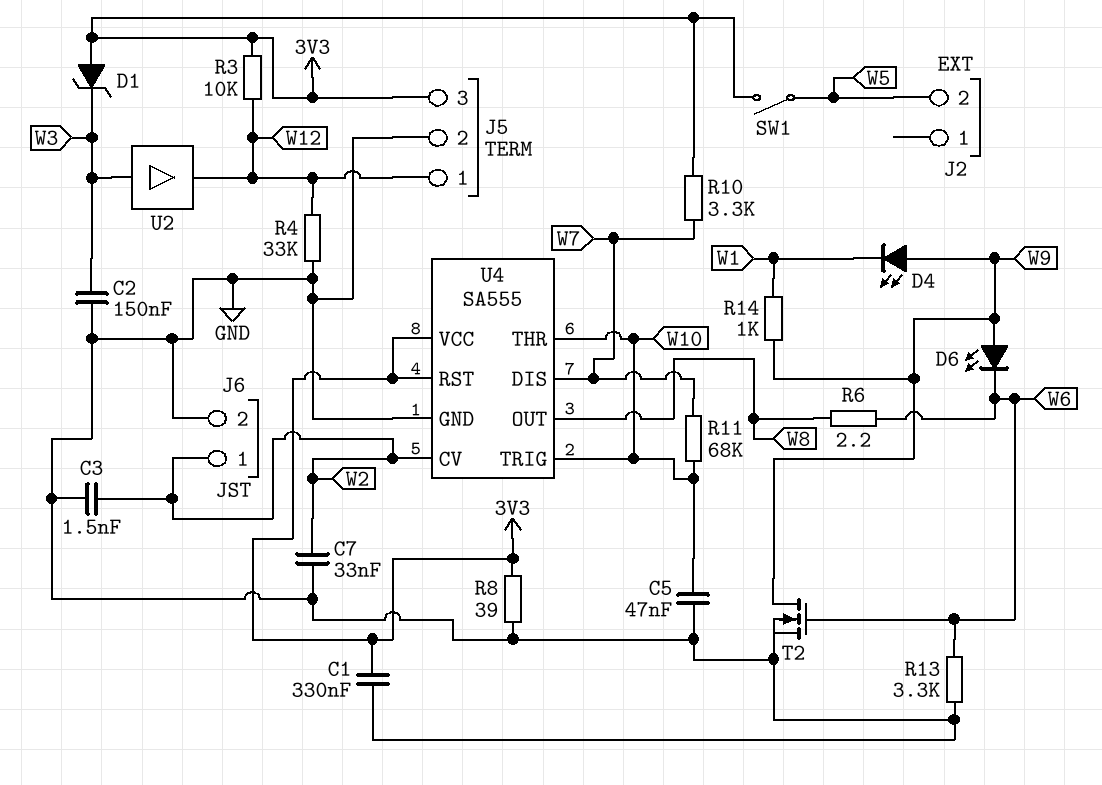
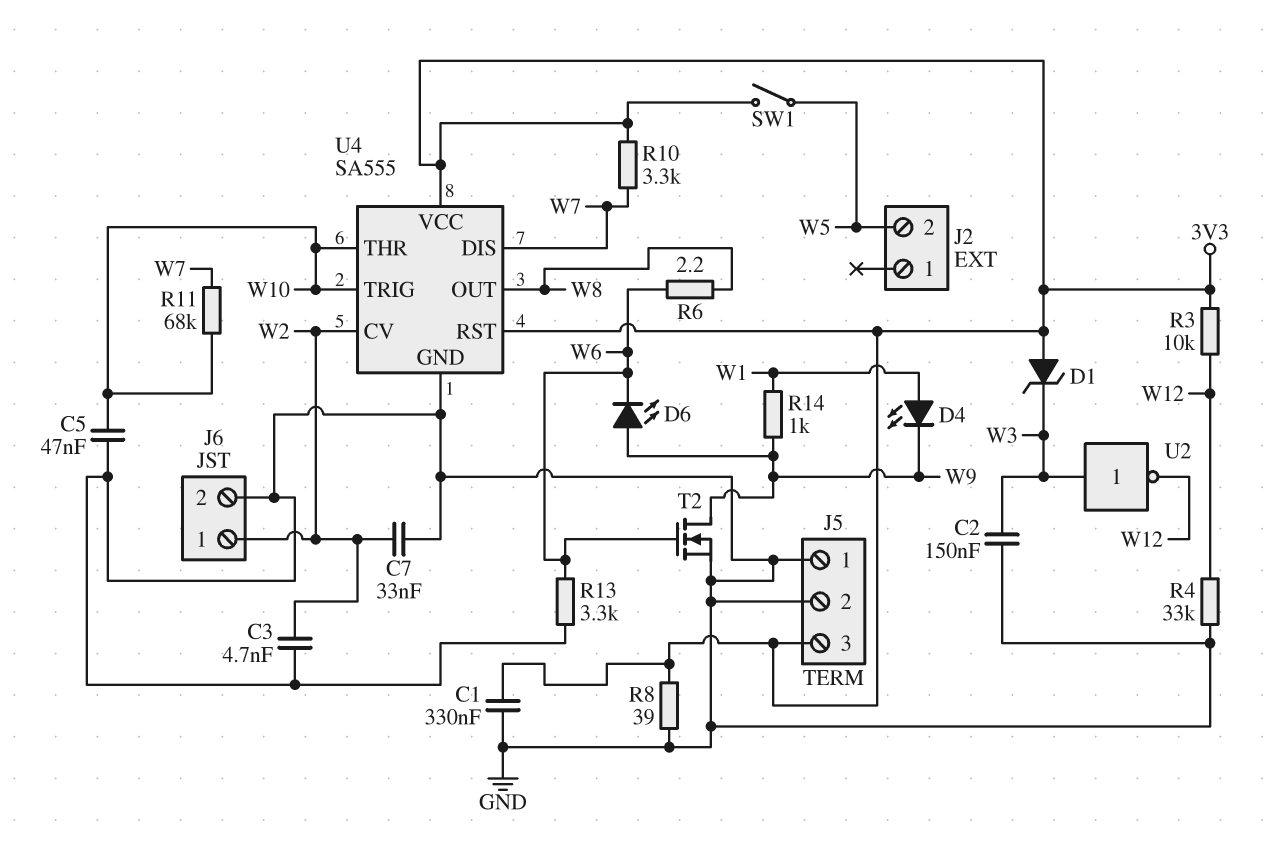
C3: 1.5nF (GND, W2) -> 4.7nF (GND, W2)
D4: LED (A W9, K W1) -> LED (A W1, K W9)
J5 pin 1: W12 -> GND
U2: buffer (in W3, out W12) -> NOT (in W3, out W12)

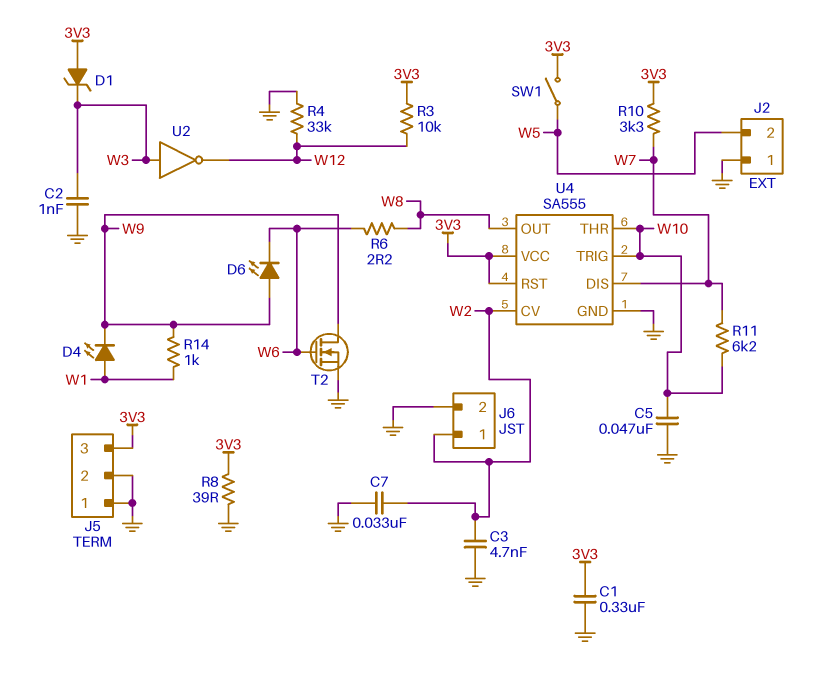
C2: 150nF (GND, W3) -> 1nF (GND, W3)
J2 pin 1: none -> GND
R11: 68k (W7, W10) -> 6.2k (W7, W10)
R13: 3.3k (GND, W6) -> none

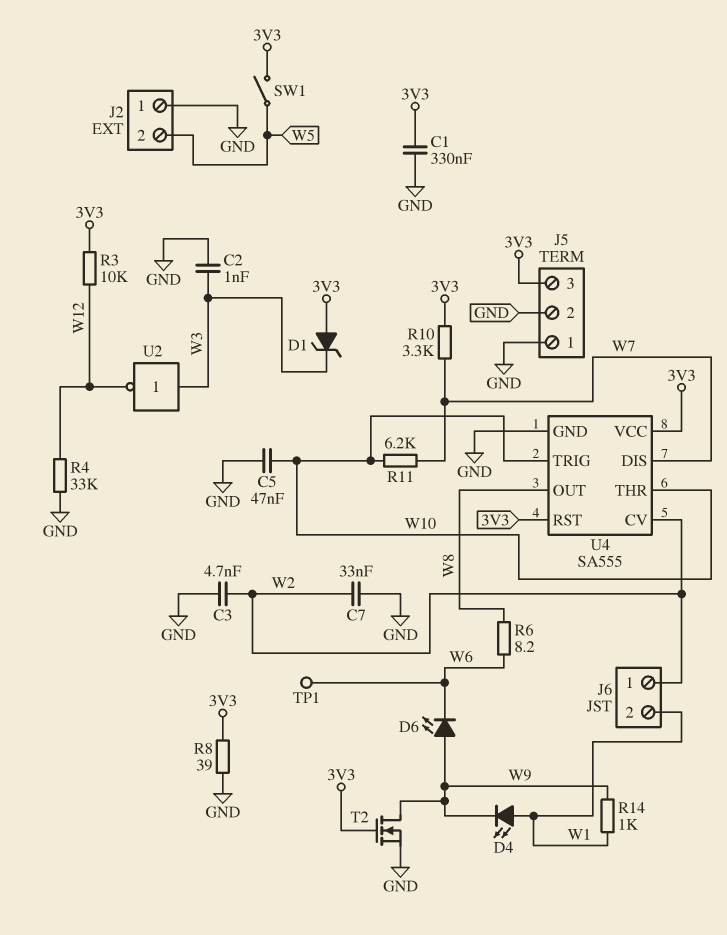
J6 pin 2: GND -> W1
R6: 2.2 (W6, W8) -> 8.2 (W6, W8)
T2: NMOS (G W6, D W9, S GND) -> NMOS (G 3V3, D W9, S GND)
TP1: none -> test point (W6)

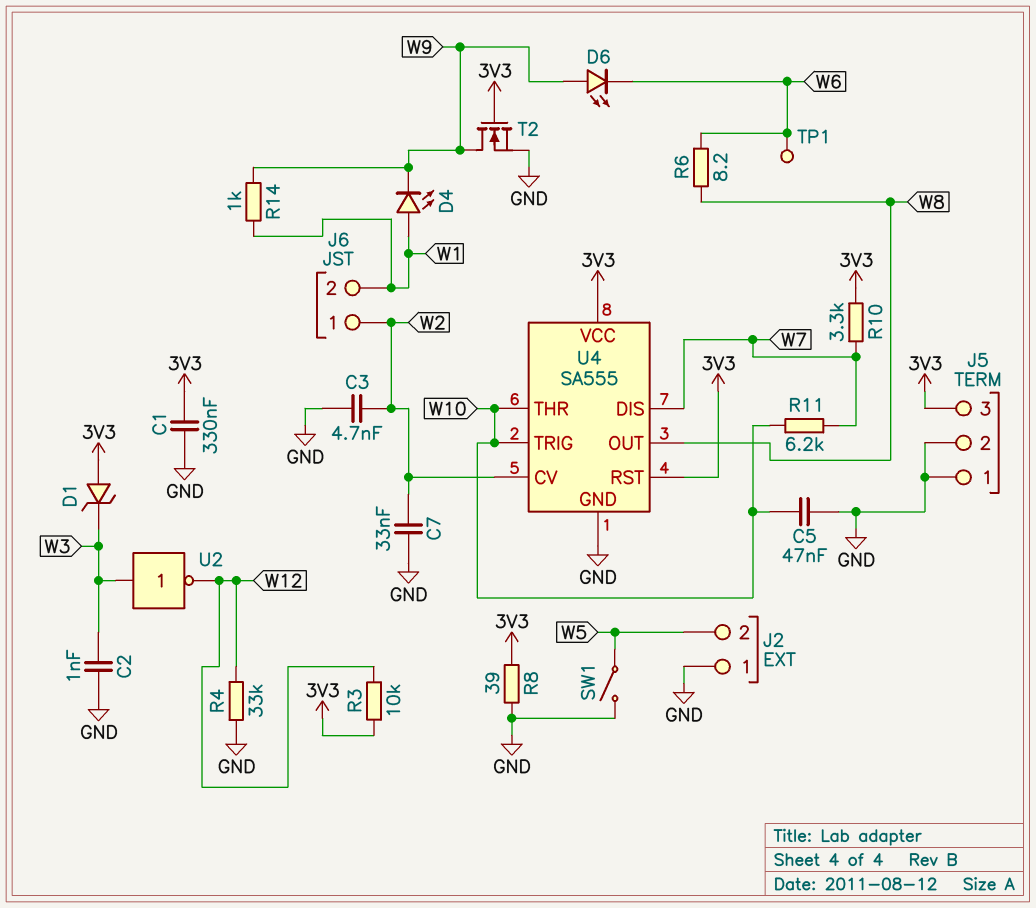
SW1: switch (3V3, W5) -> switch (GND, W5)

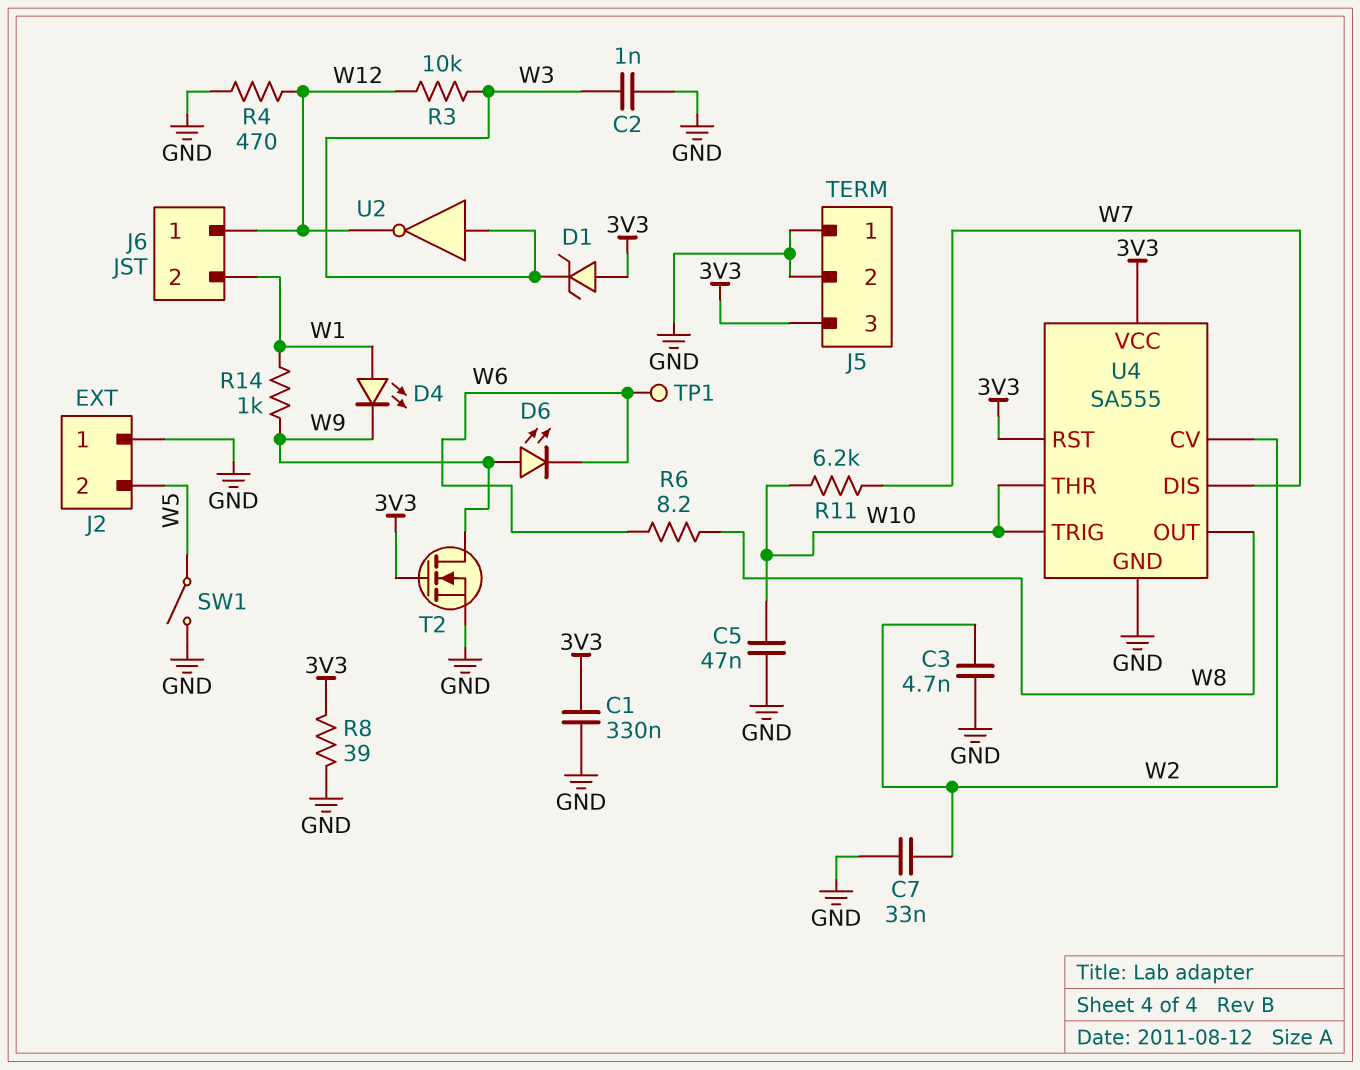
J6 pin 1: W2 -> W12
R3: 10k (3V3, W12) -> 10k (W3, W12)
R4: 33k (GND, W12) -> 470 (GND, W12)
R10: 3.3k (3V3, W7) -> none

